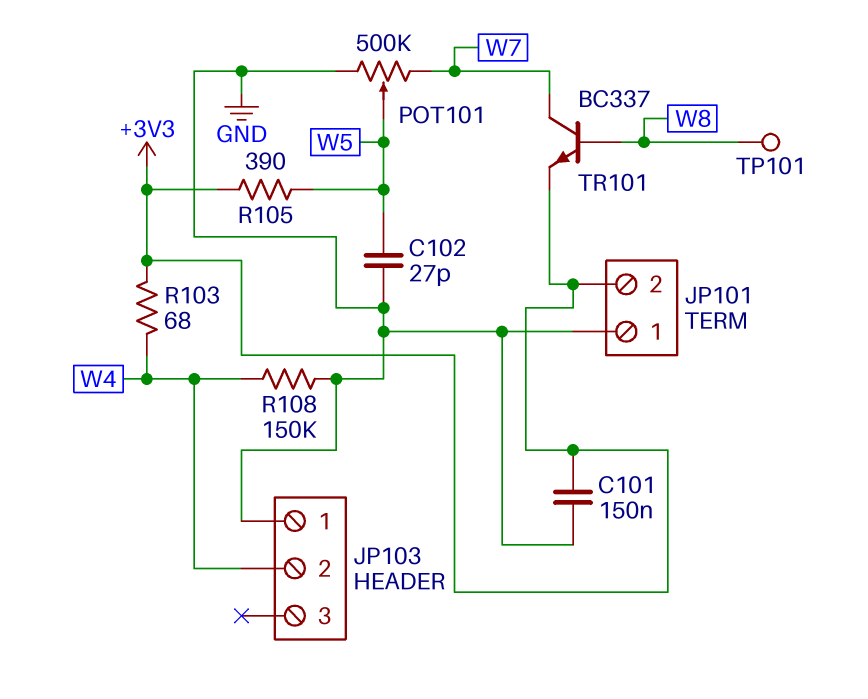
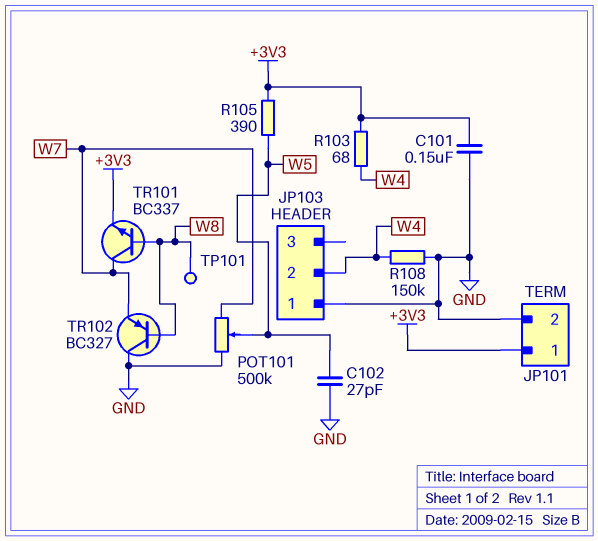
JP101 pin 1: GND -> +3V3
JP101 pin 2: +3V3 -> GND
TR102: none -> PNP BC327 (B W8, C GND, E W7)

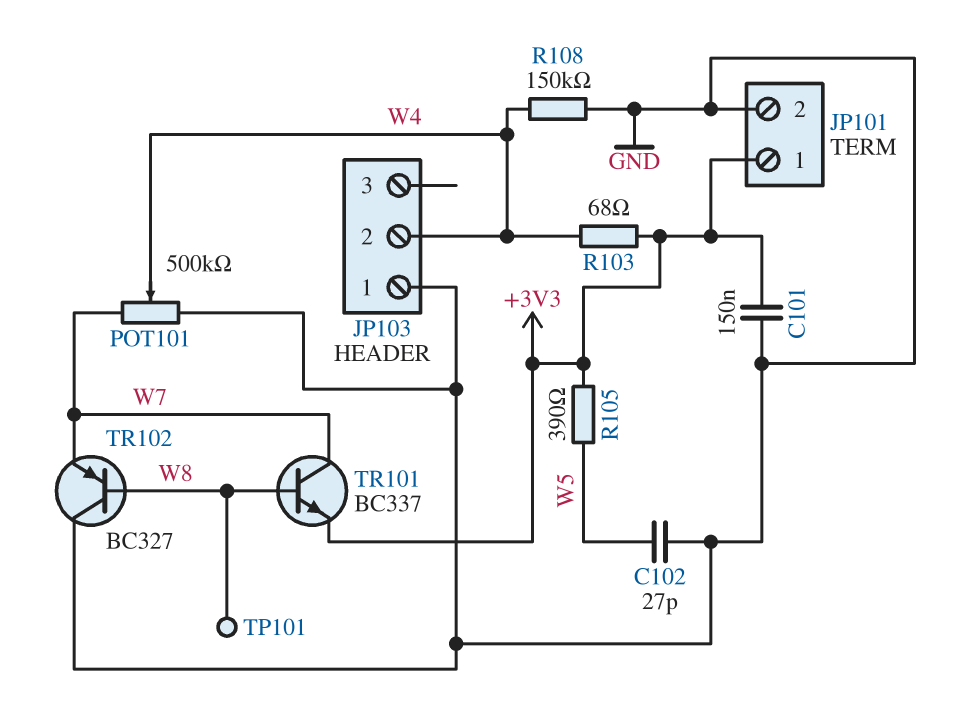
POT101: 500k (GND, W7, wiper W5) -> 500k (GND, W7, wiper W4)

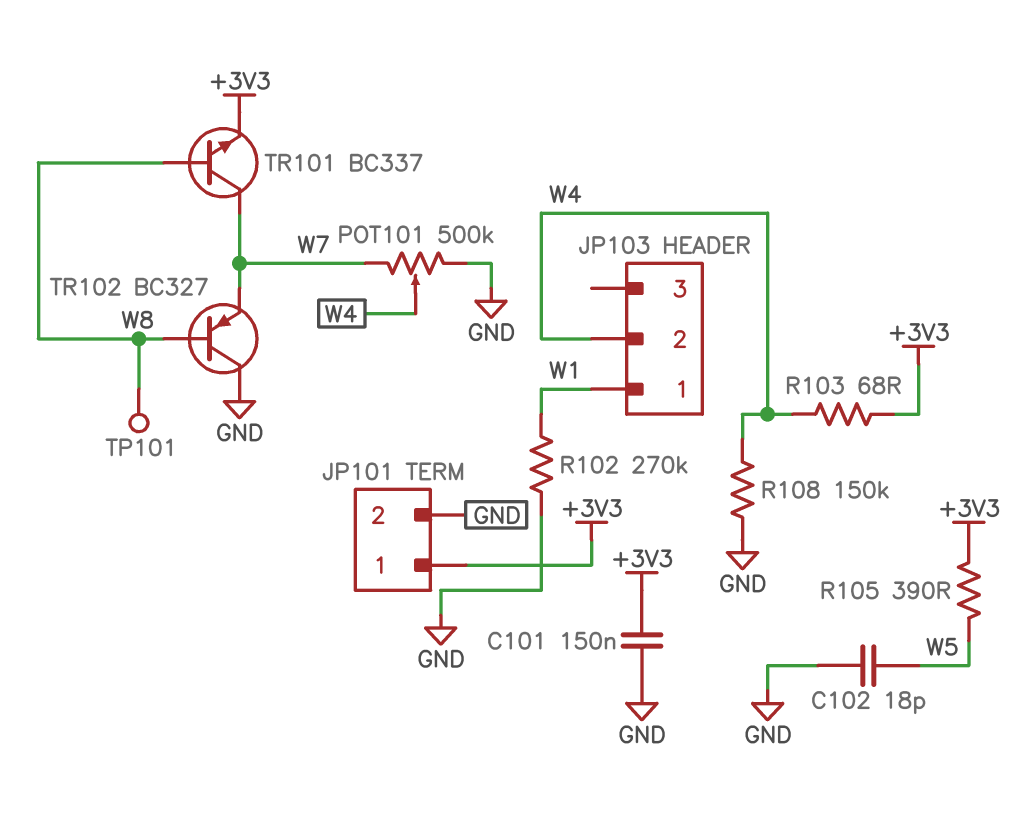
C102: 27pF (GND, W5) -> 18pF (GND, W5)
JP103 pin 1: GND -> W1
R102: none -> 270k (GND, W1)

